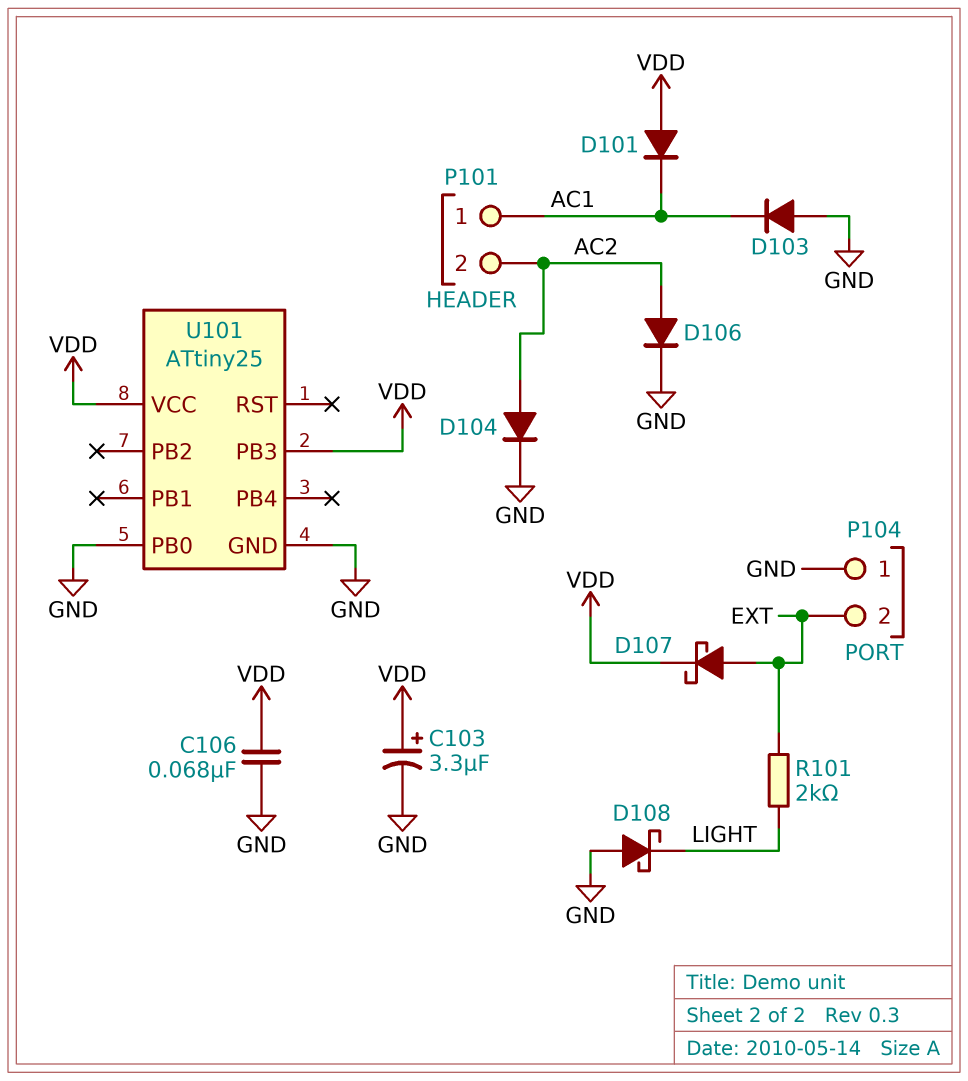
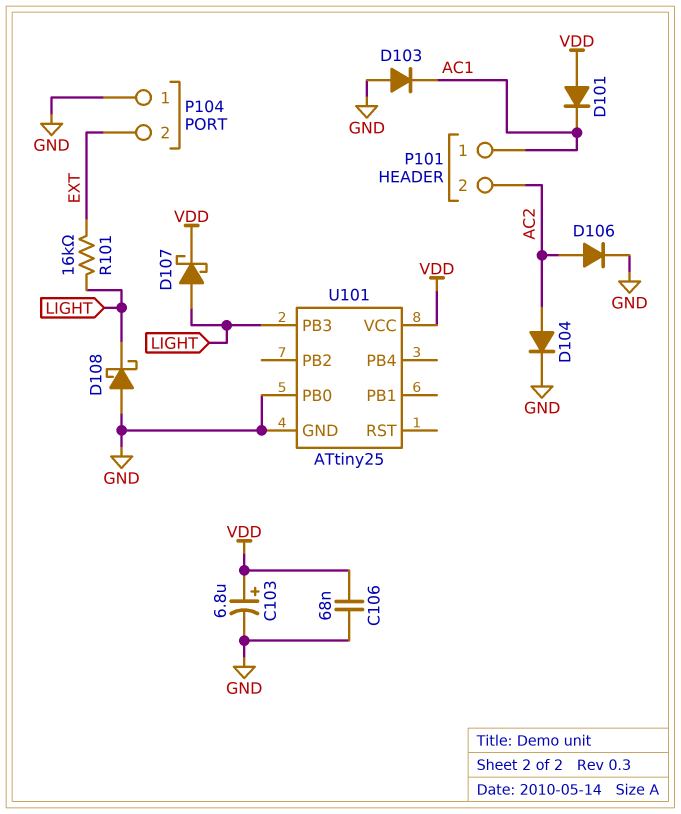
C103: 3.3uF (plus VDD, minus GND) -> 6.8uF (plus VDD, minus GND)
D107: schottky (A EXT, K VDD) -> schottky (A LIGHT, K VDD)
R101: 2k (EXT, LIGHT) -> 16k (EXT, LIGHT)
U101 pin PB3: VDD -> LIGHT

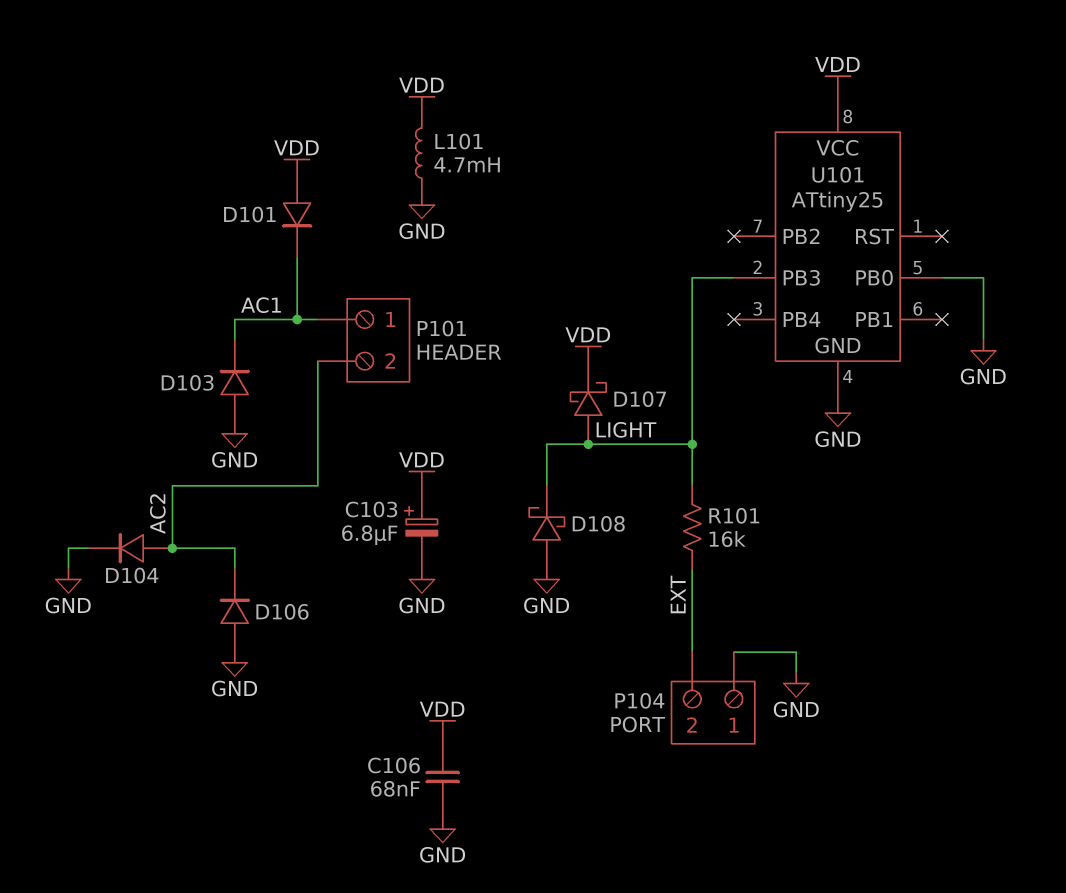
D106: diode (A AC2, K GND) -> diode (A GND, K AC2)
L101: none -> 4.7mH (GND, VDD)

